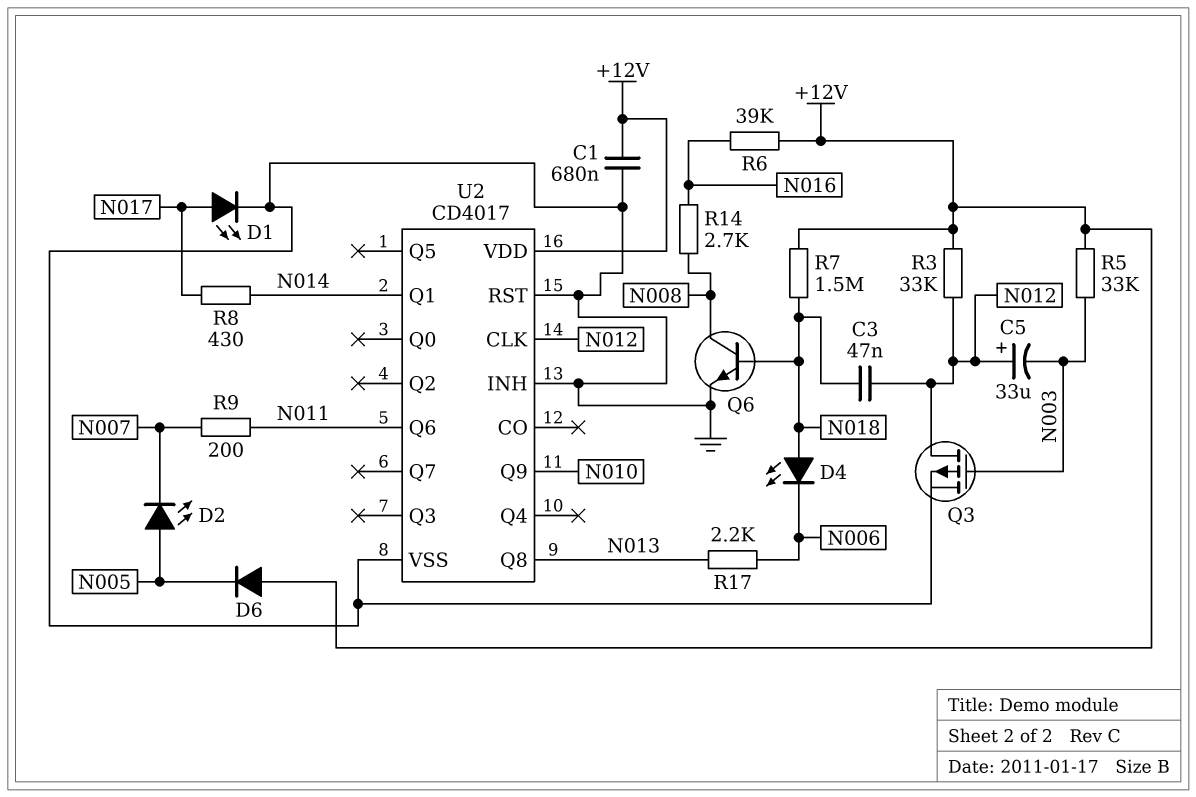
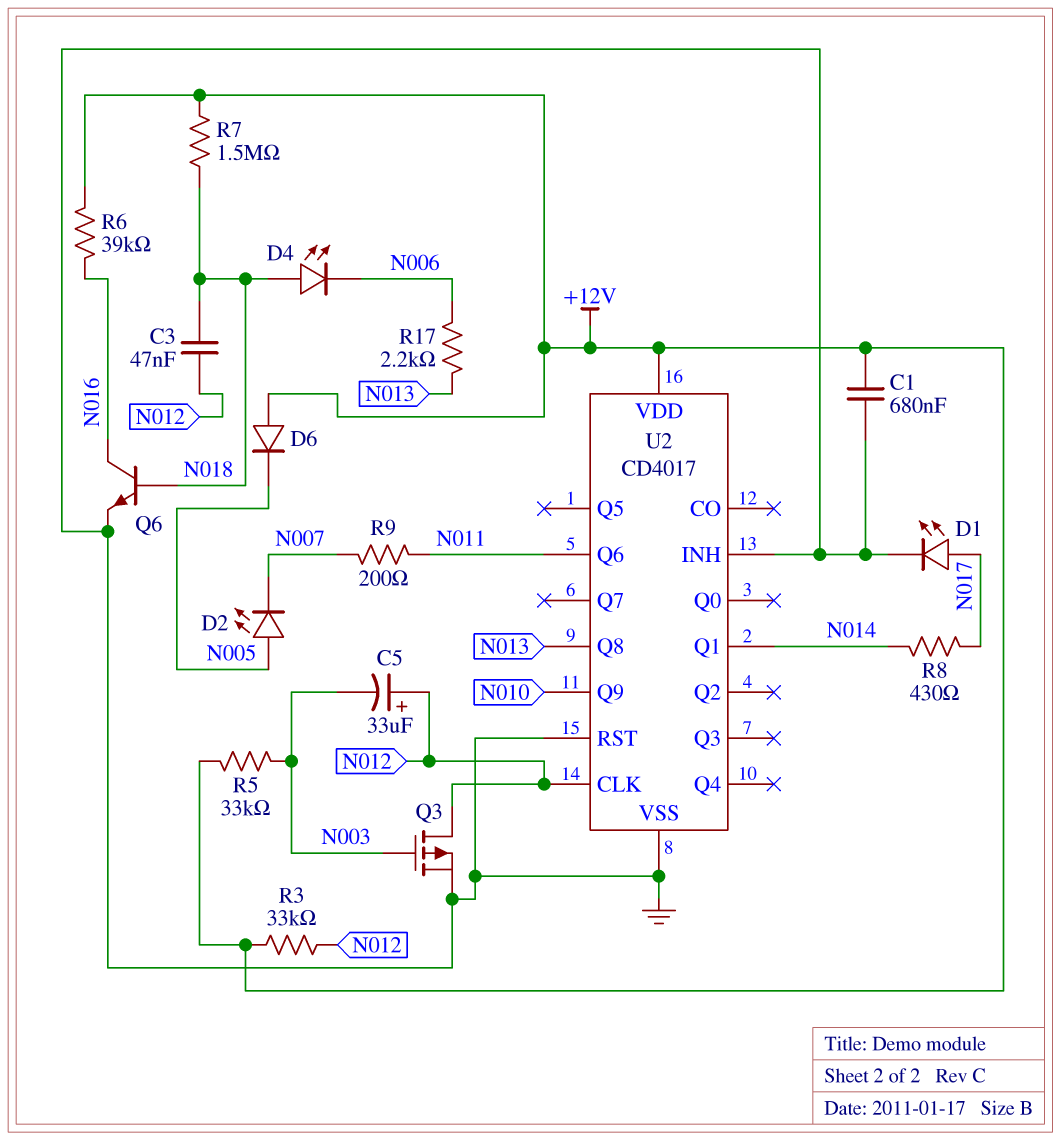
Q6: NPN (B N018, C N008, E GND) -> NPN (B N018, C N016, E GND)
R14: 2.7k (N008, N016) -> none

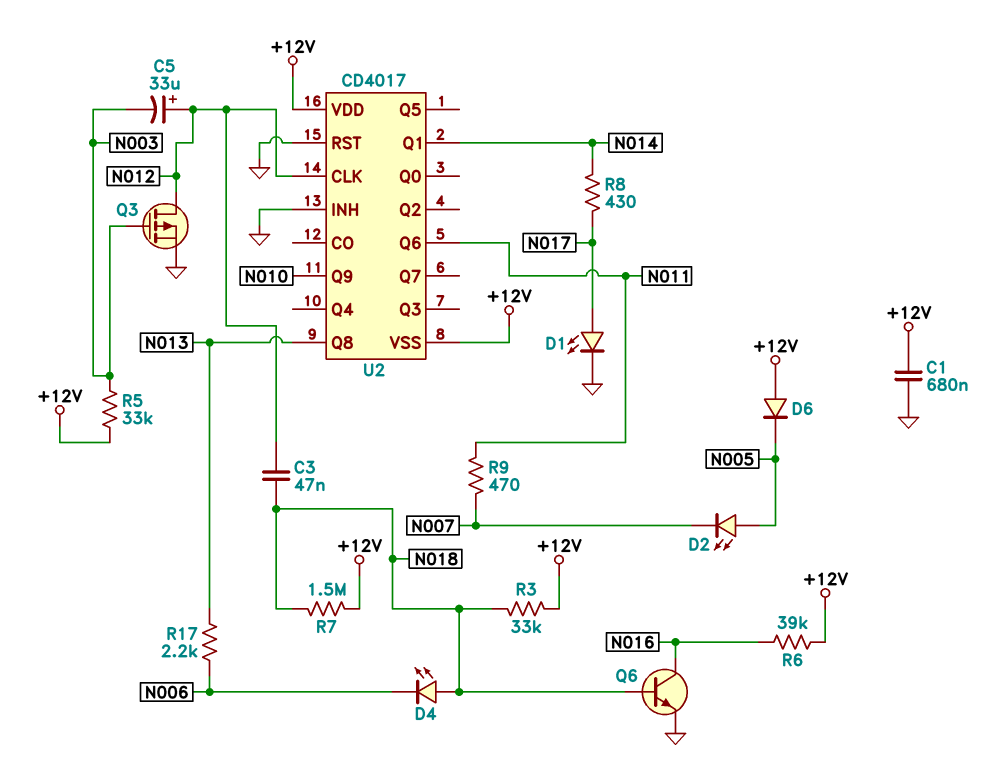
R3: 33k (+12V, N012) -> 33k (+12V, N018)
R9: 200 (N007, N011) -> 470 (N007, N011)
U2 pin VSS: GND -> +12V

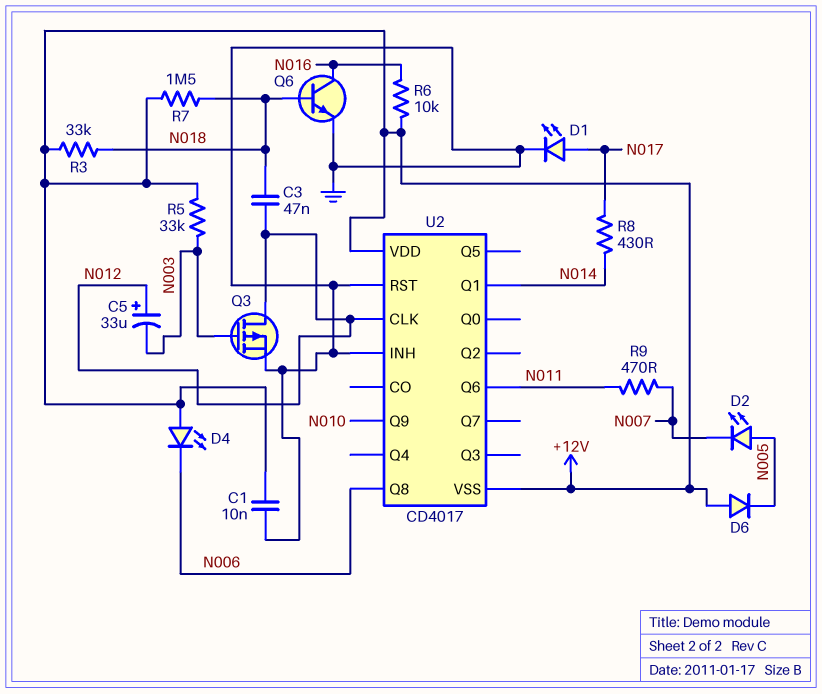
C1: 680nF (+12V, GND) -> 10nF (+12V, GND)
D4: LED (A N018, K N006) -> LED (A +12V, K N006)
R6: 39k (+12V, N016) -> 10k (+12V, N016)
R17: 2.2k (N006, N013) -> none
U2 pin Q8: N013 -> N006

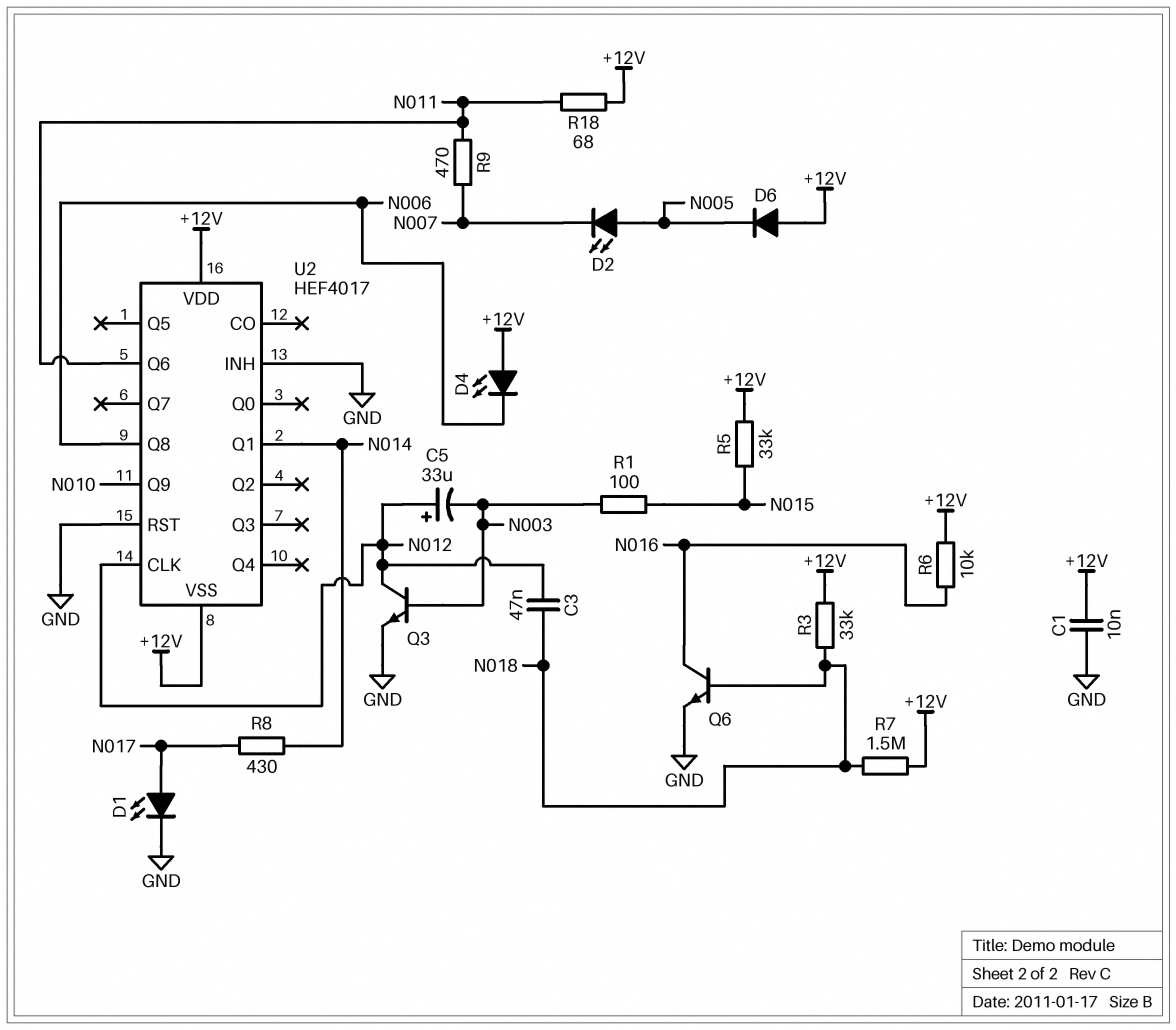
Q3: PMOS (G N003, D N012, S GND) -> NPN (B N003, C N012, E GND)
R1: none -> 100 (N003, N015)
R5: 33k (+12V, N003) -> 33k (+12V, N015)
R18: none -> 68 (+12V, N011)
U2: CD4017 -> HEF4017

